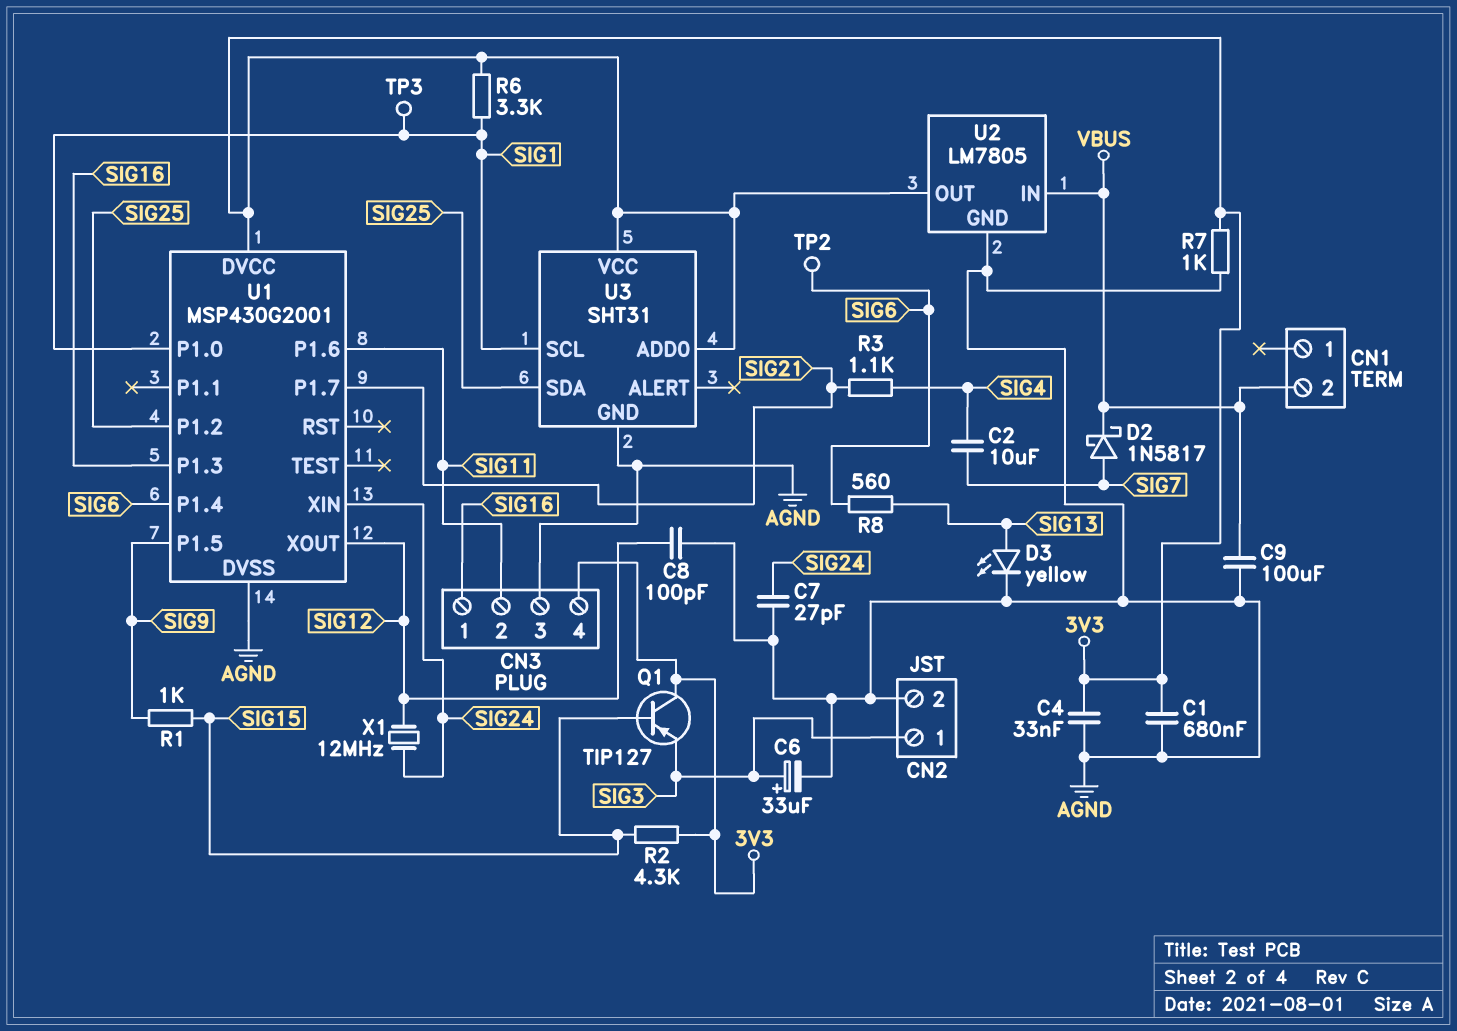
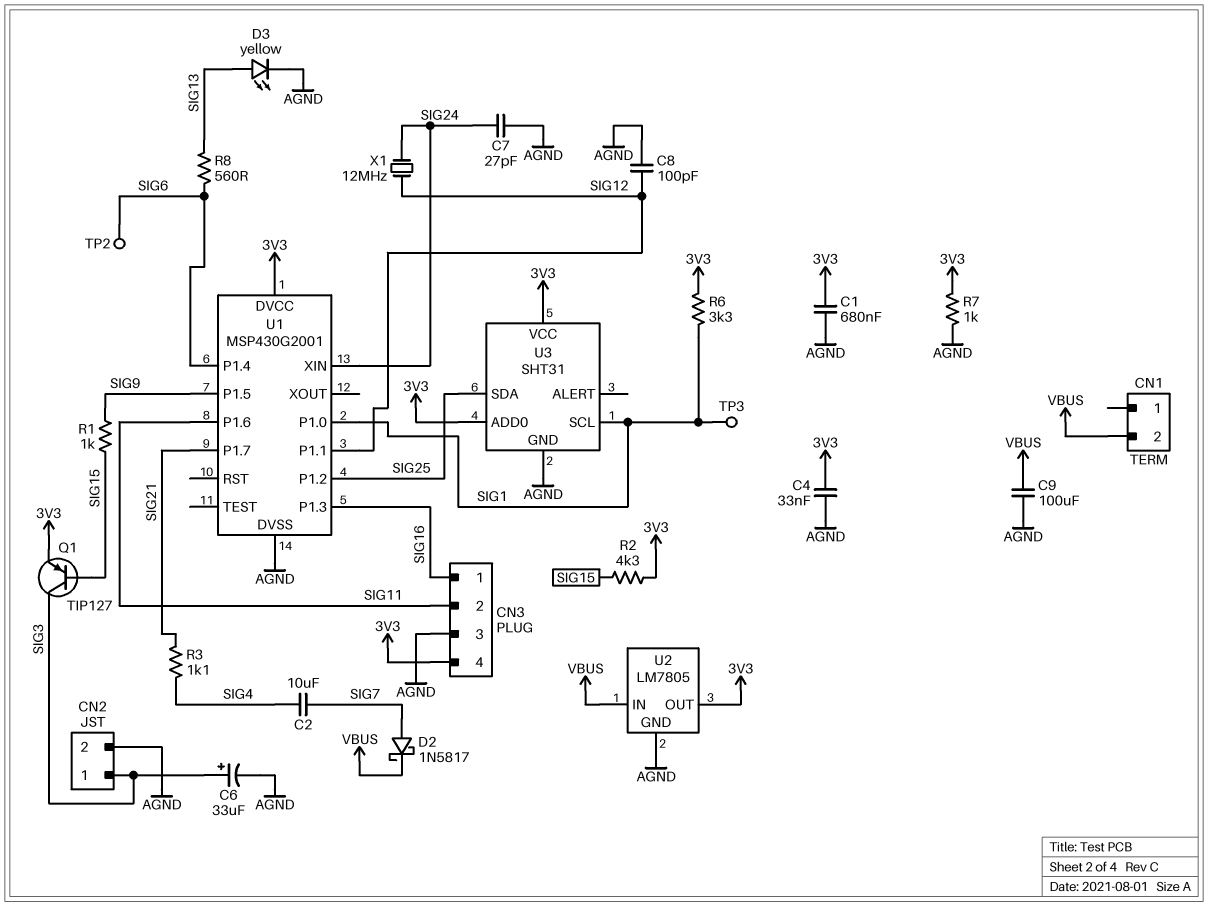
Q1: PNP TIP127 (B SIG15, C 3V3, E SIG3) -> PNP TIP127 (B SIG15, C SIG3, E 3V3)
U1 pin P1.1: none -> SIG12
U1 pin XOUT: SIG12 -> none

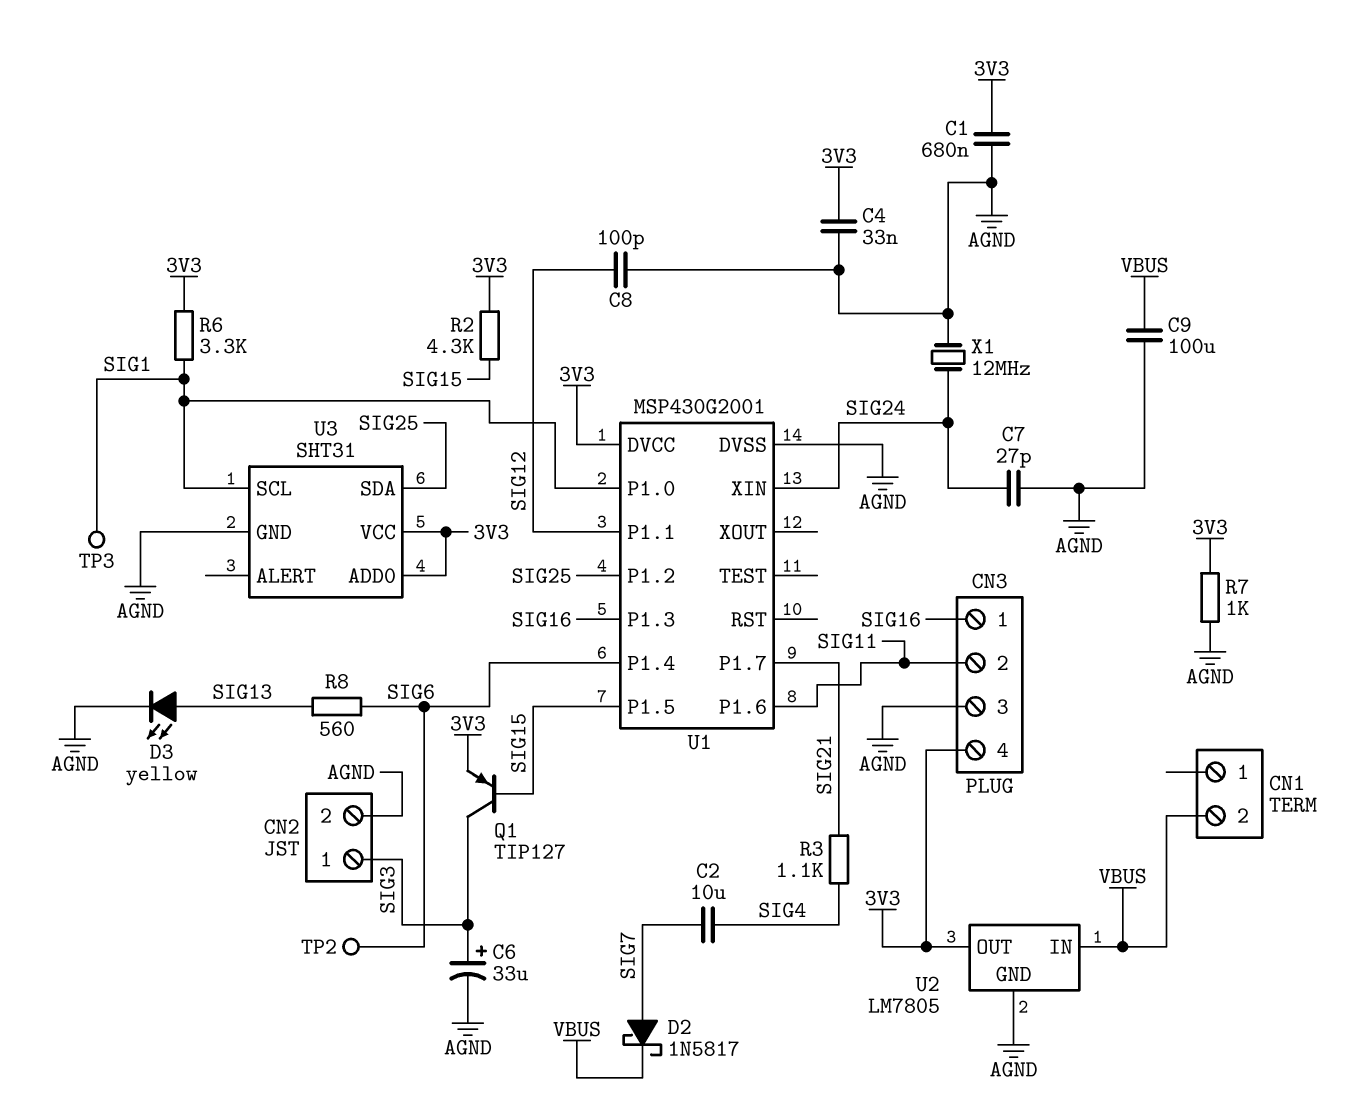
R1: 1k (SIG9, SIG15) -> none
U1 pin P1.5: SIG9 -> SIG15
X1: 12MHz (SIG12, SIG24) -> 12MHz (AGND, SIG24)

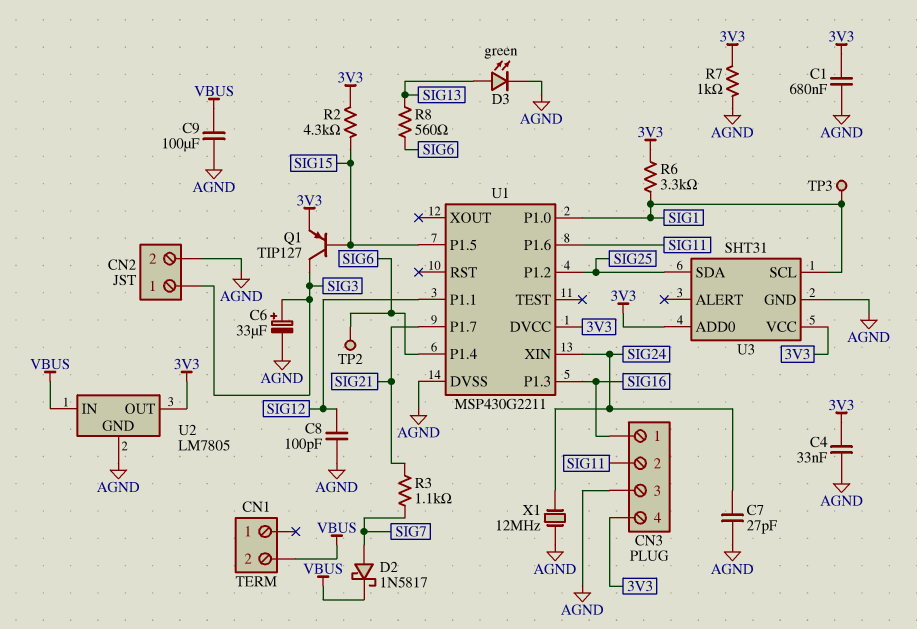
C2: 10uF (SIG4, SIG7) -> none
D3: LED yellow (A SIG13, K AGND) -> LED green (A SIG13, K AGND)
R3: 1.1k (SIG4, SIG21) -> 1.1k (SIG7, SIG21)
U1: MSP430G2001 -> MSP430G2211

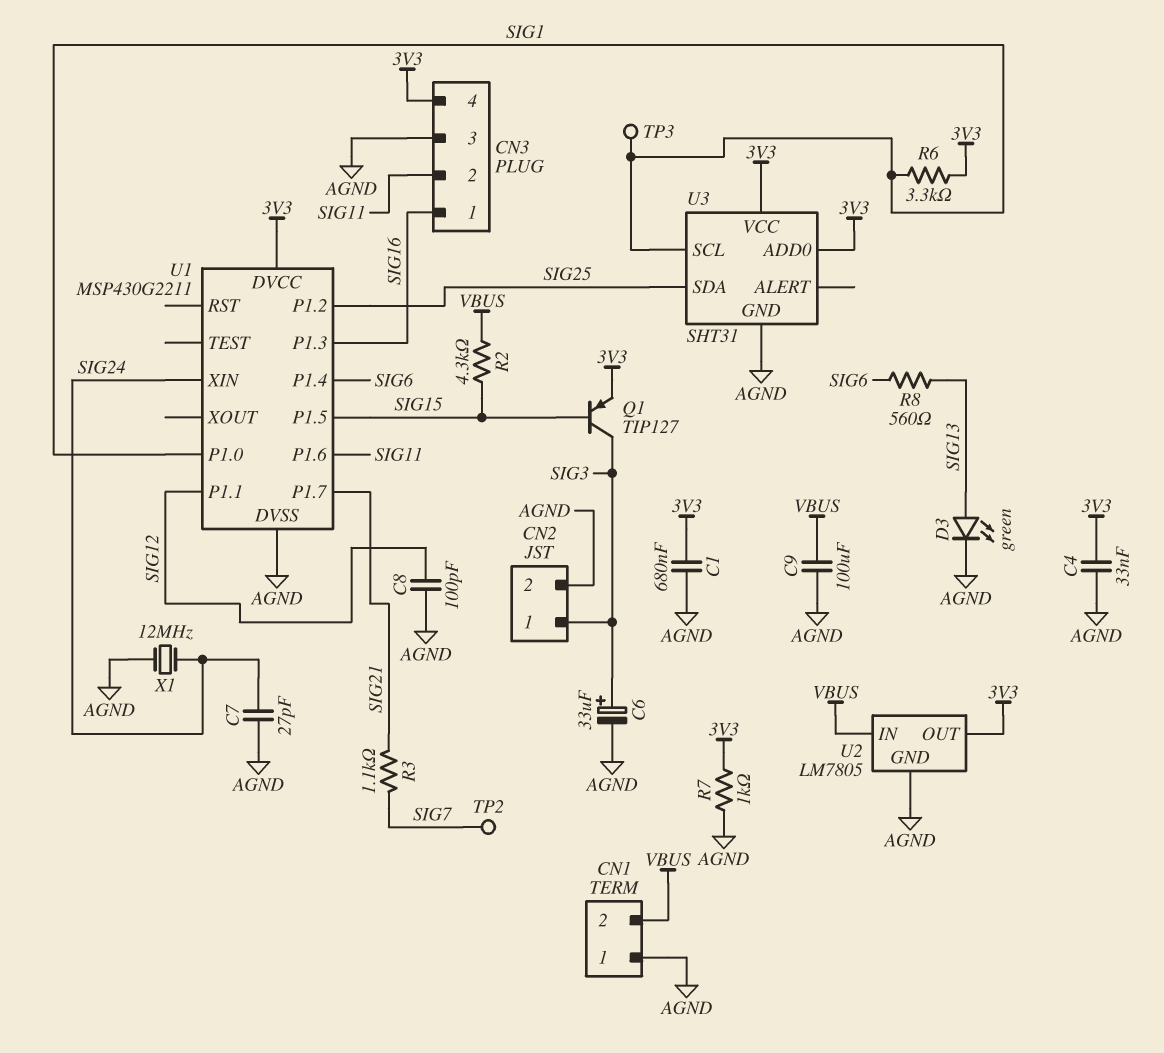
CN1 pin 1: none -> AGND
D2: schottky 1N5817 (A SIG7, K VBUS) -> none
R2: 4.3k (3V3, SIG15) -> 4.3k (SIG15, VBUS)
TP2: test point (SIG6) -> test point (SIG7)

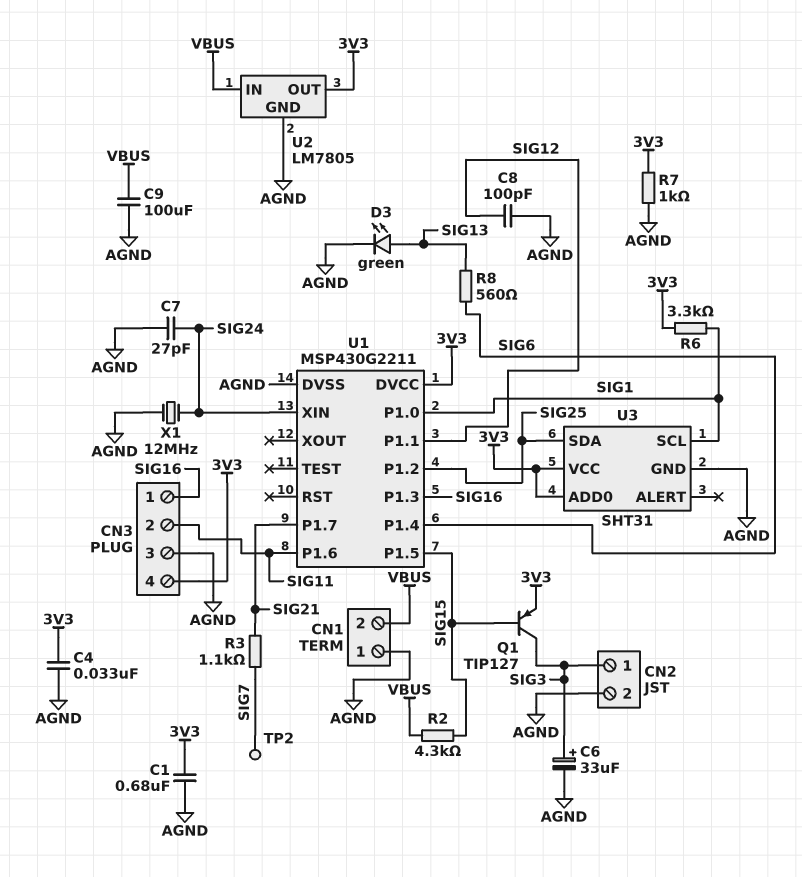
TP3: test point (SIG1) -> none

